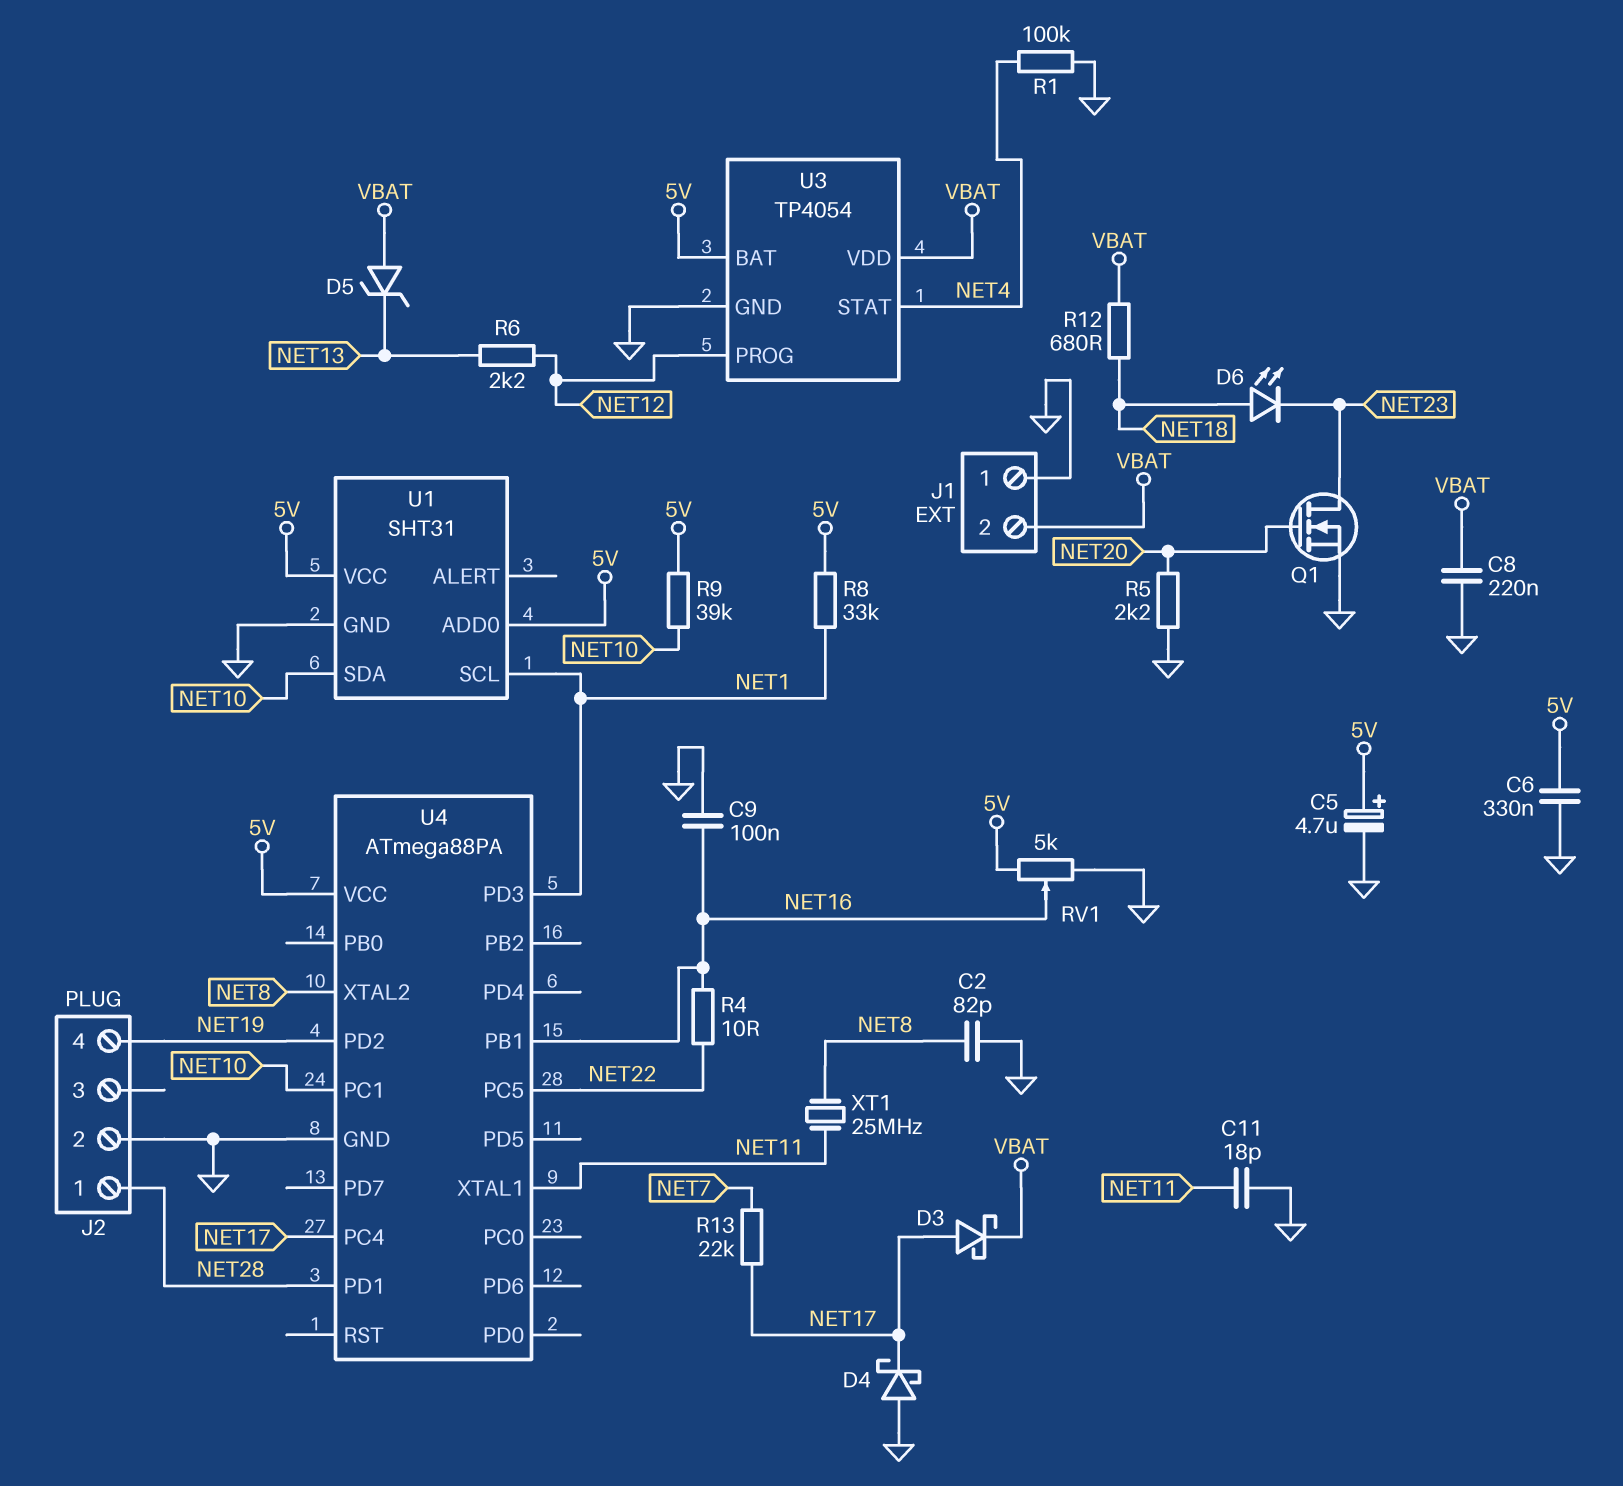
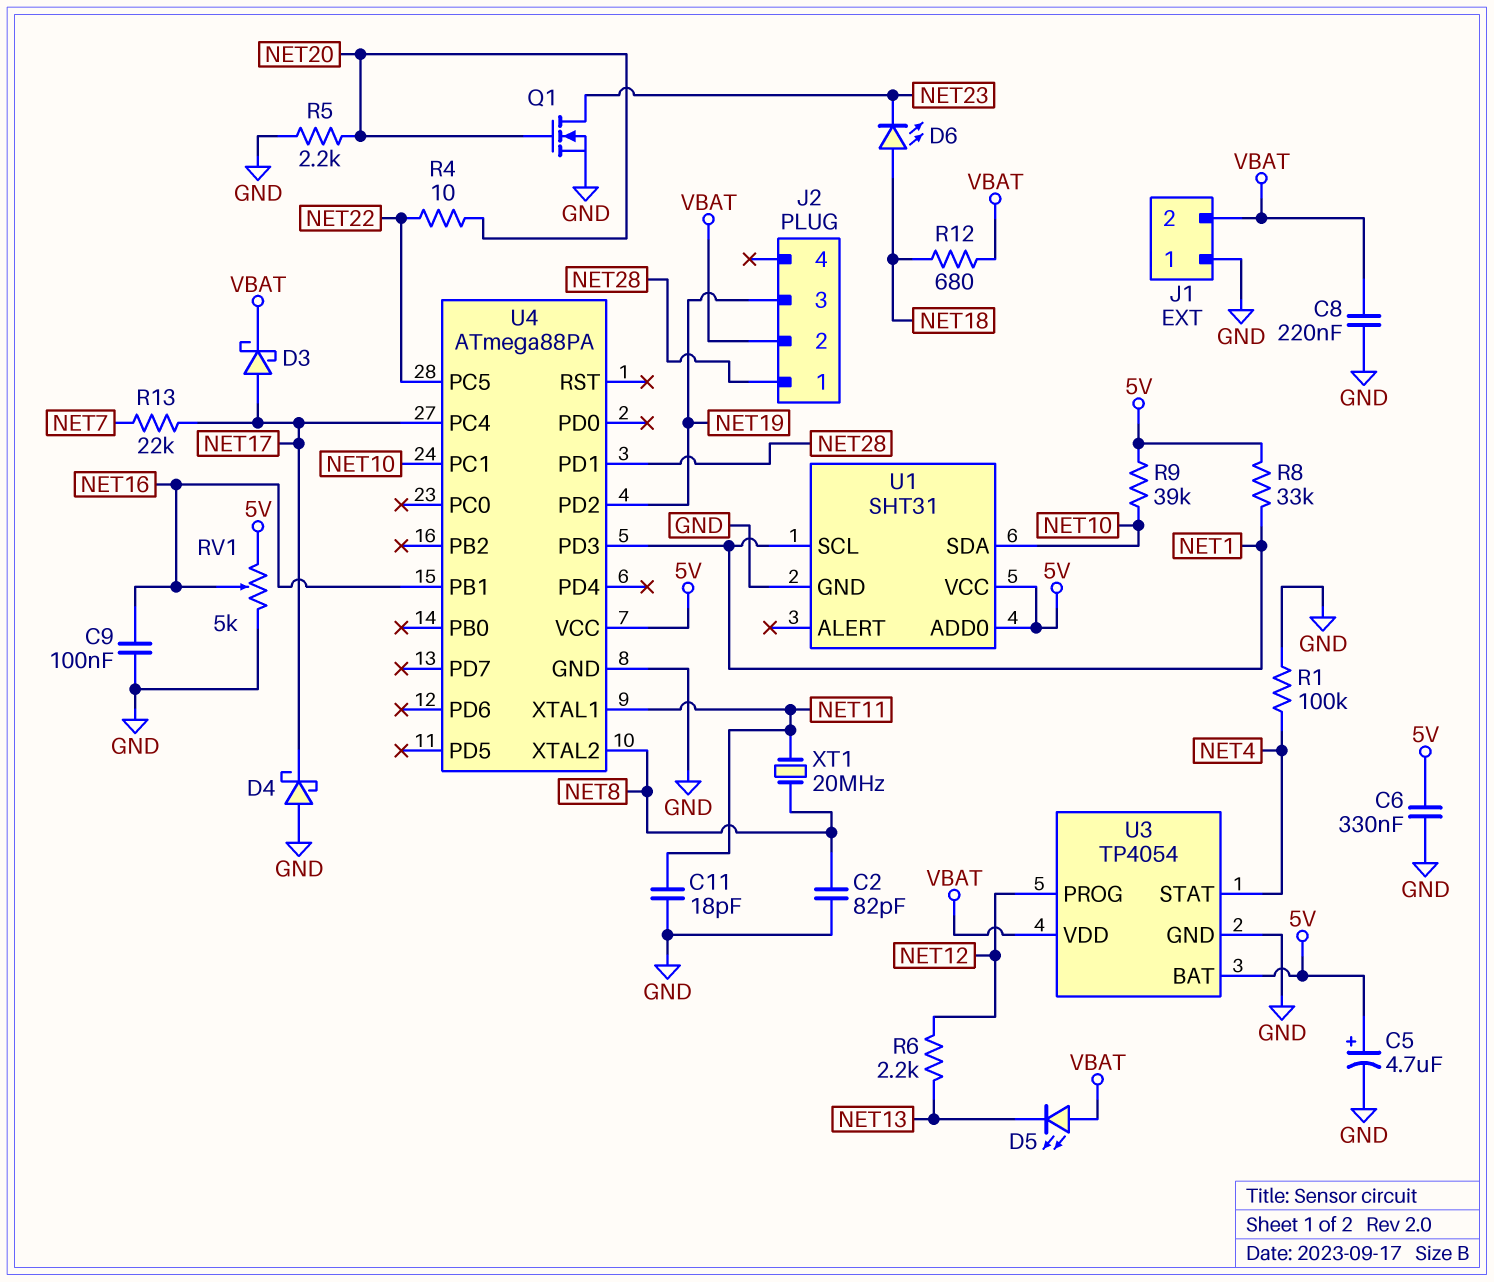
D5: zener (A VBAT, K NET13) -> LED (A VBAT, K NET13)
J2 pin 2: GND -> VBAT
J2 pin 3: none -> NET19
J2 pin 4: NET19 -> none
R4: 10 (NET16, NET22) -> 10 (NET20, NET22)
XT1: 25MHz (NET8, NET11) -> 20MHz (NET8, NET11)

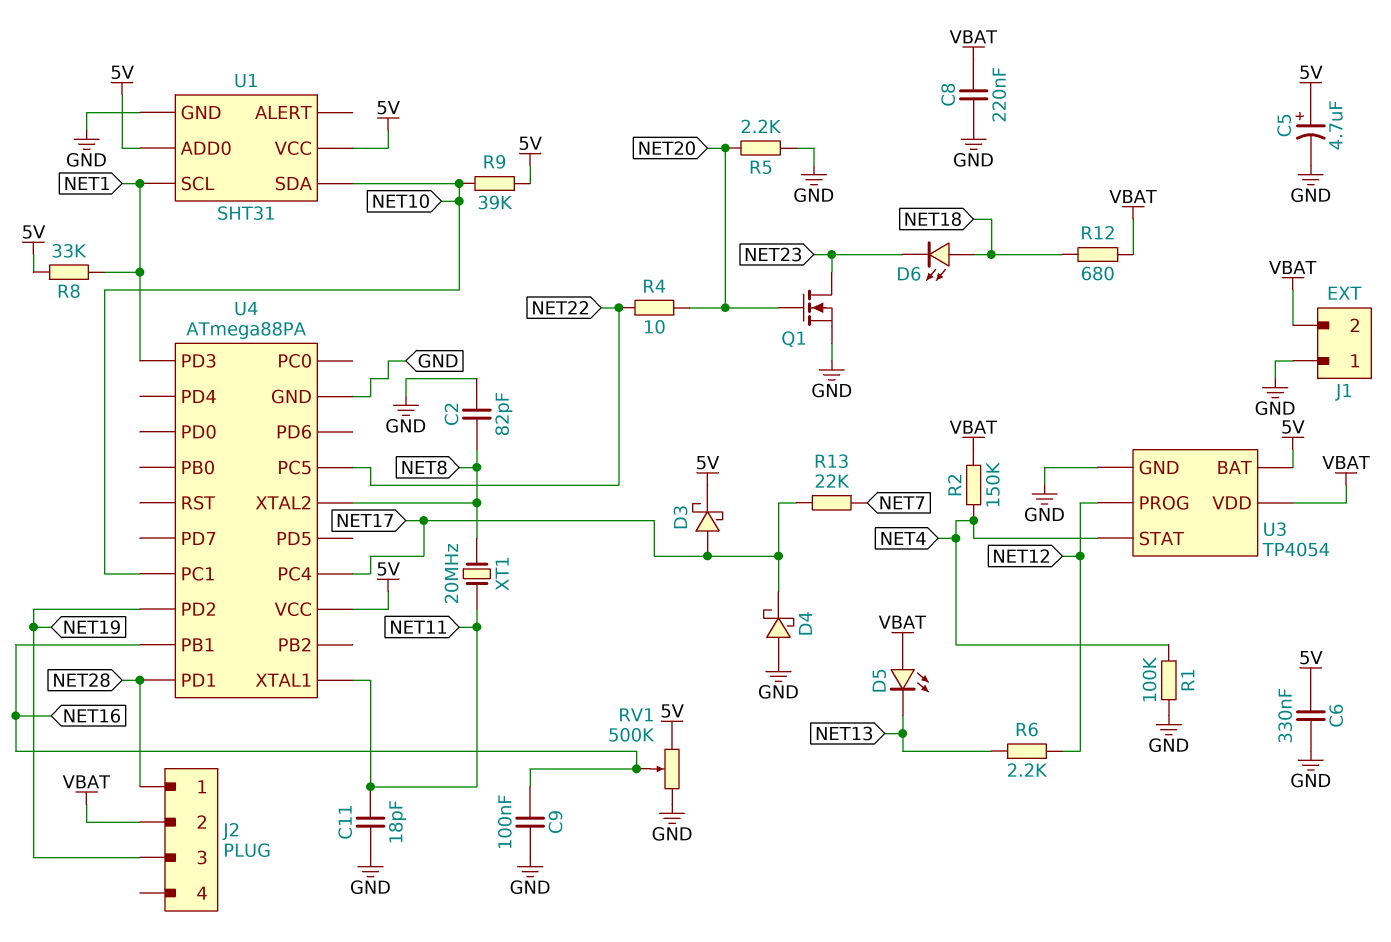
D3: schottky (A NET17, K VBAT) -> schottky (A NET17, K 5V)
R2: none -> 150k (NET4, VBAT)
RV1: 5k (5V, GND, wiper NET16) -> 500k (5V, GND, wiper NET16)

